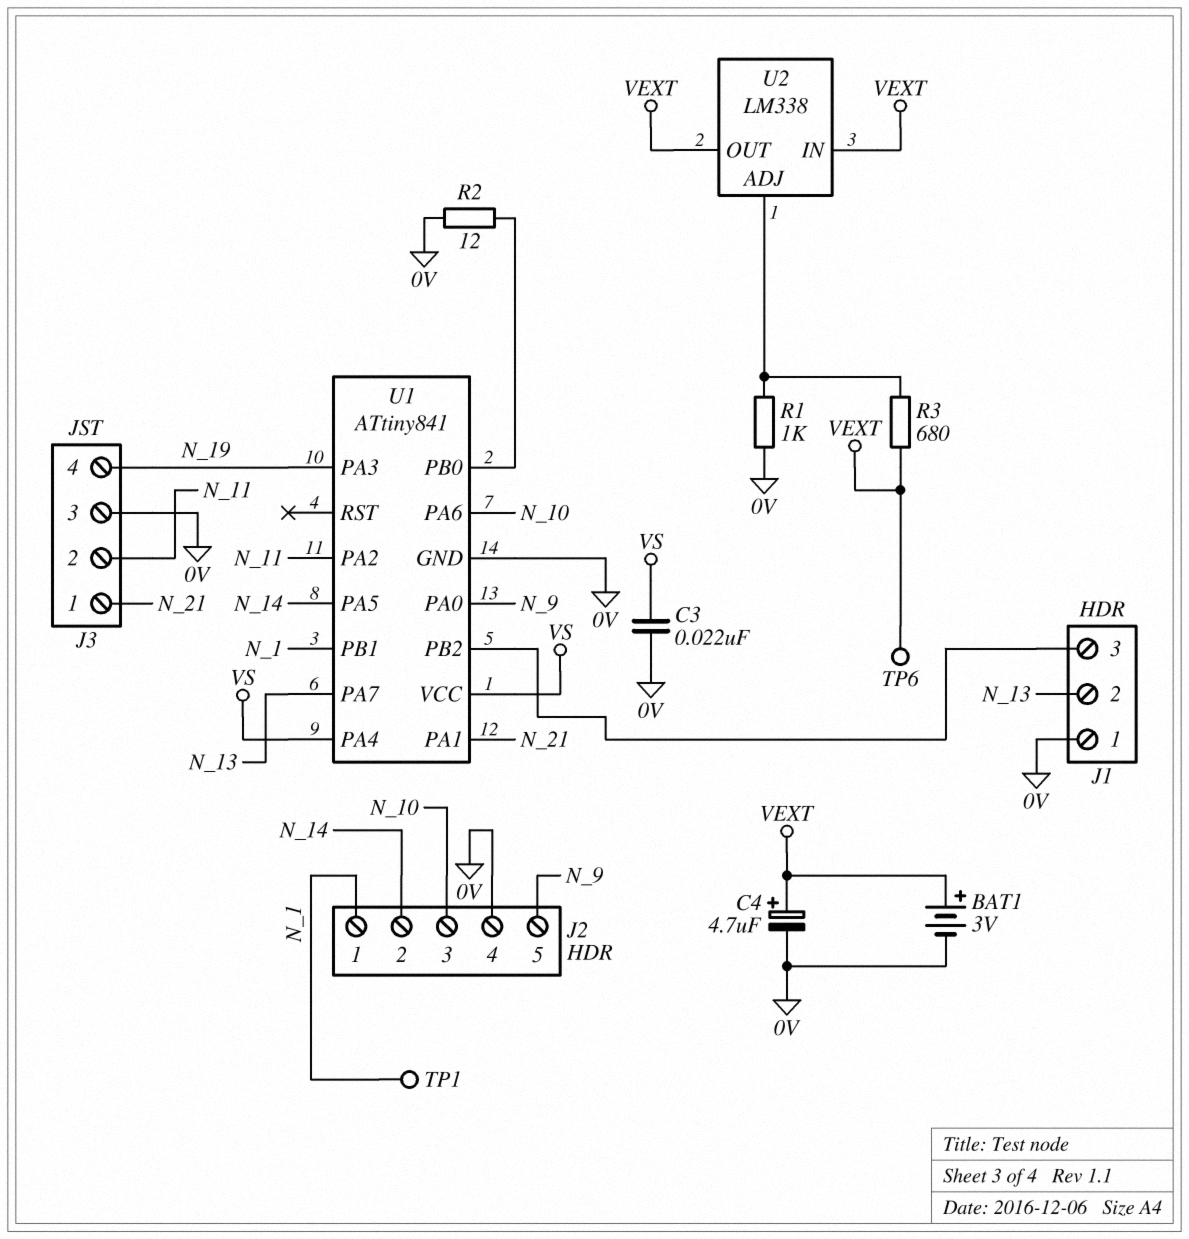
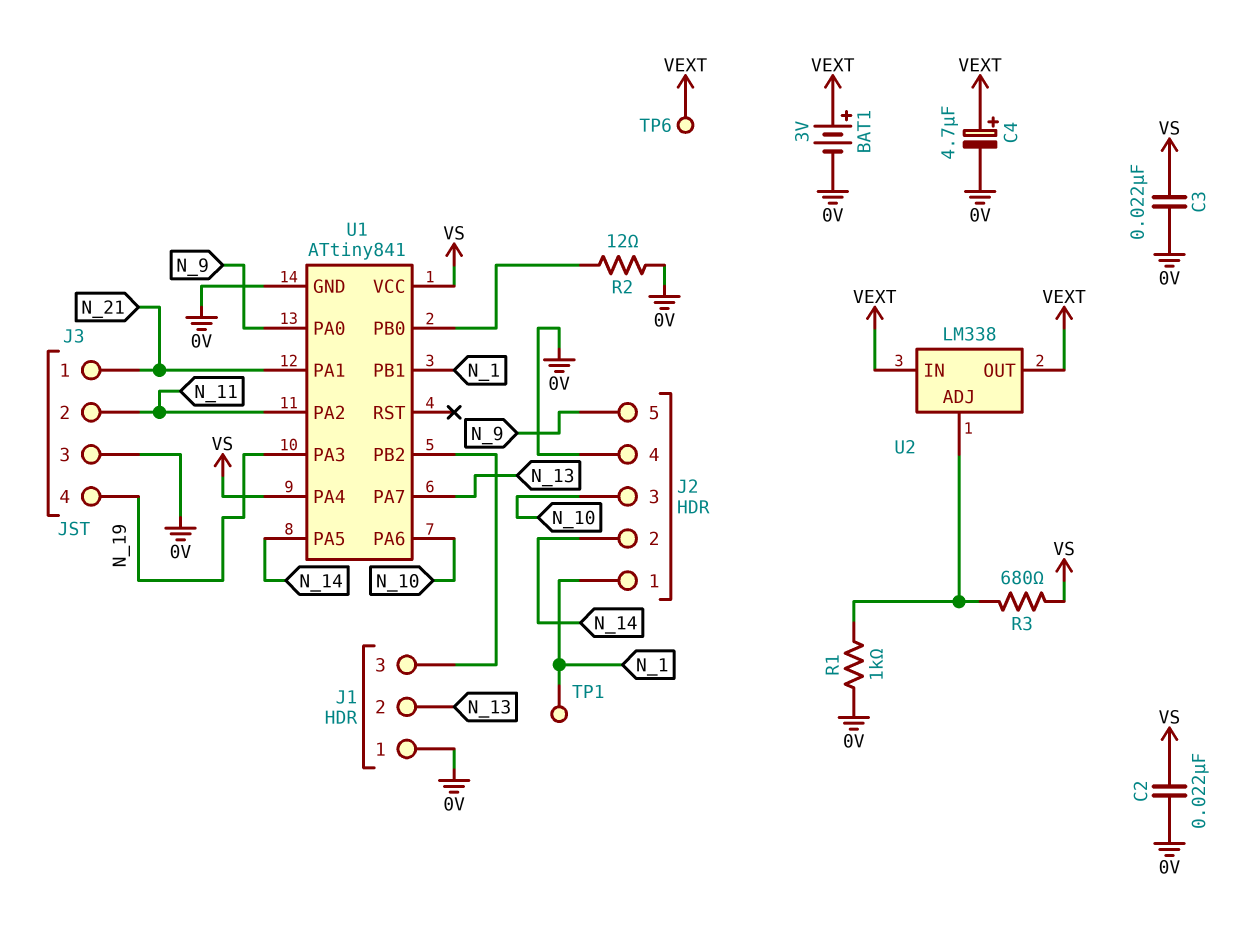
C2: none -> 22nF (0V, VS)
R3: 680 (U2/ADJ, VEXT) -> 680 (U2/ADJ, VS)

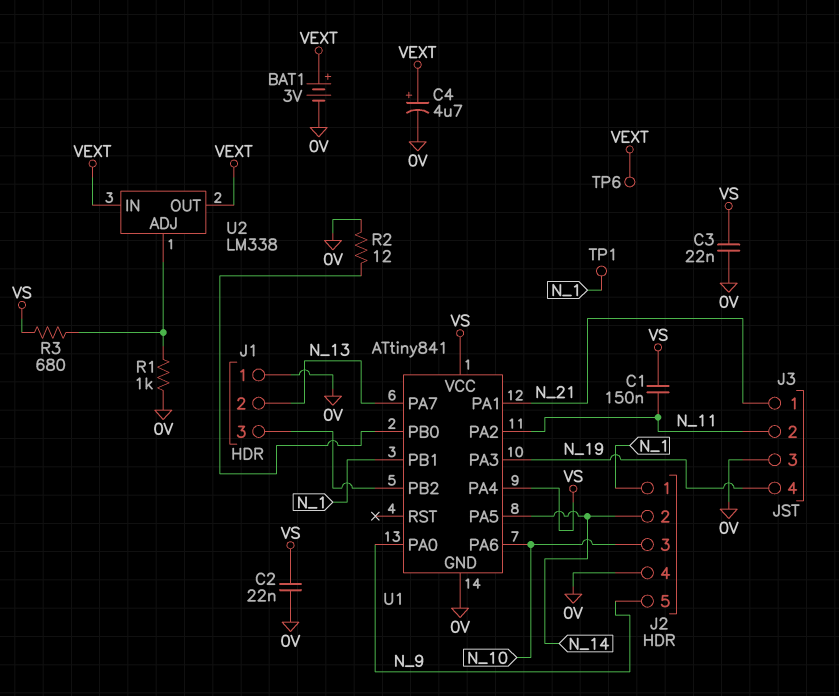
C1: none -> 150nF (N_11, VS)

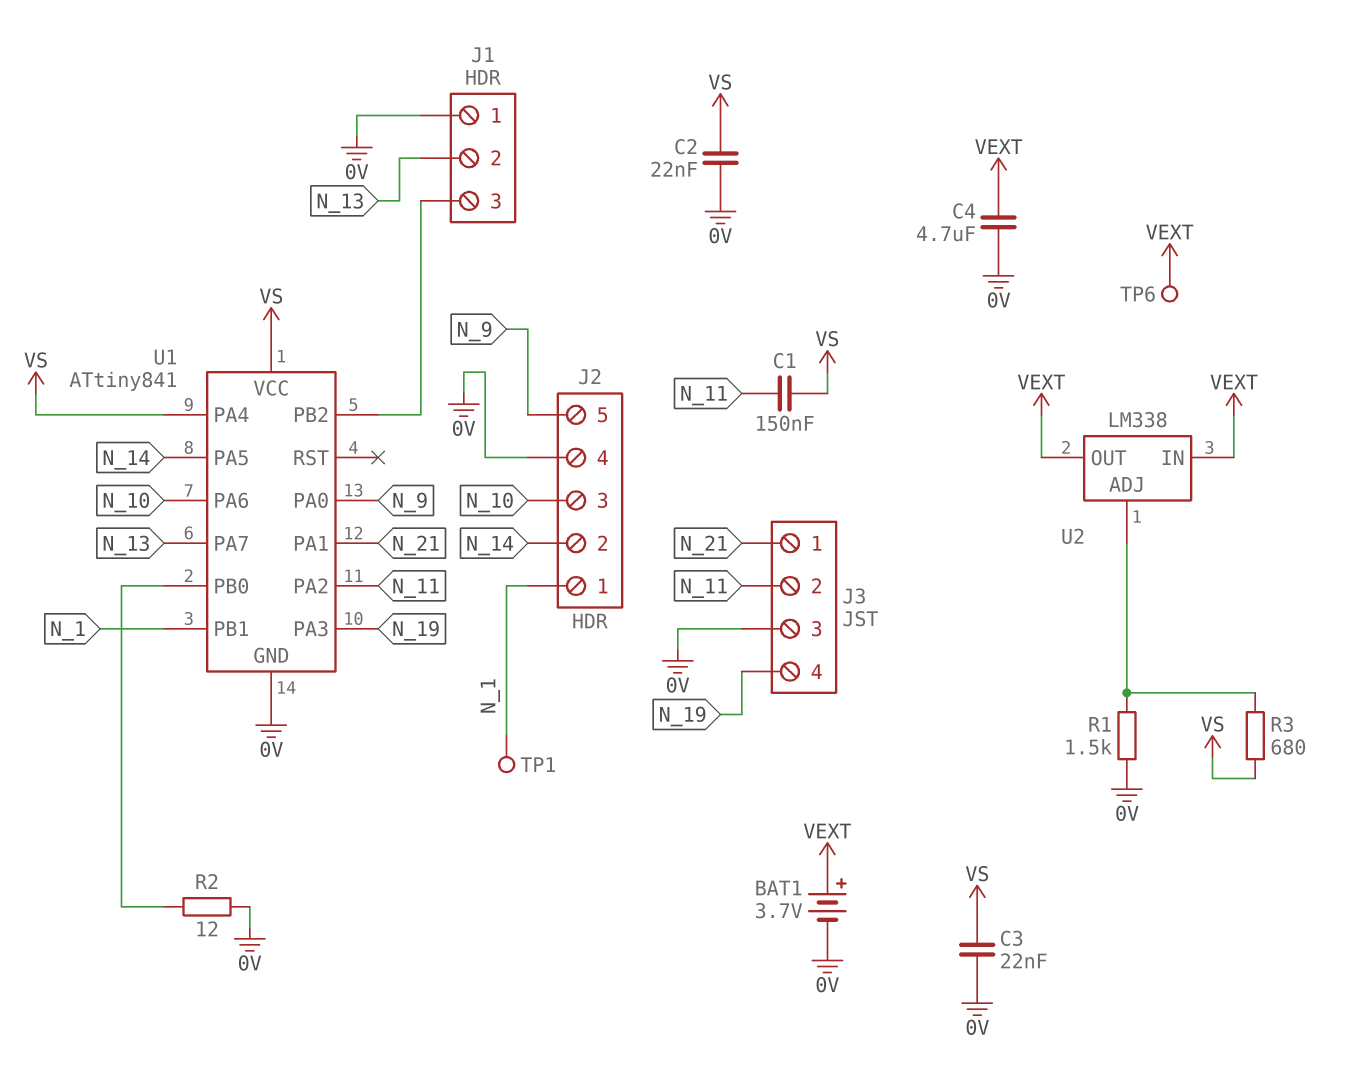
BAT1: 3V (plus VEXT, minus 0V) -> 3.7V (plus VEXT, minus 0V)
C4: 4.7uF (plus VEXT, minus 0V) -> 4.7uF (0V, VEXT)
R1: 1k (0V, U2/ADJ) -> 1.5k (0V, U2/ADJ)

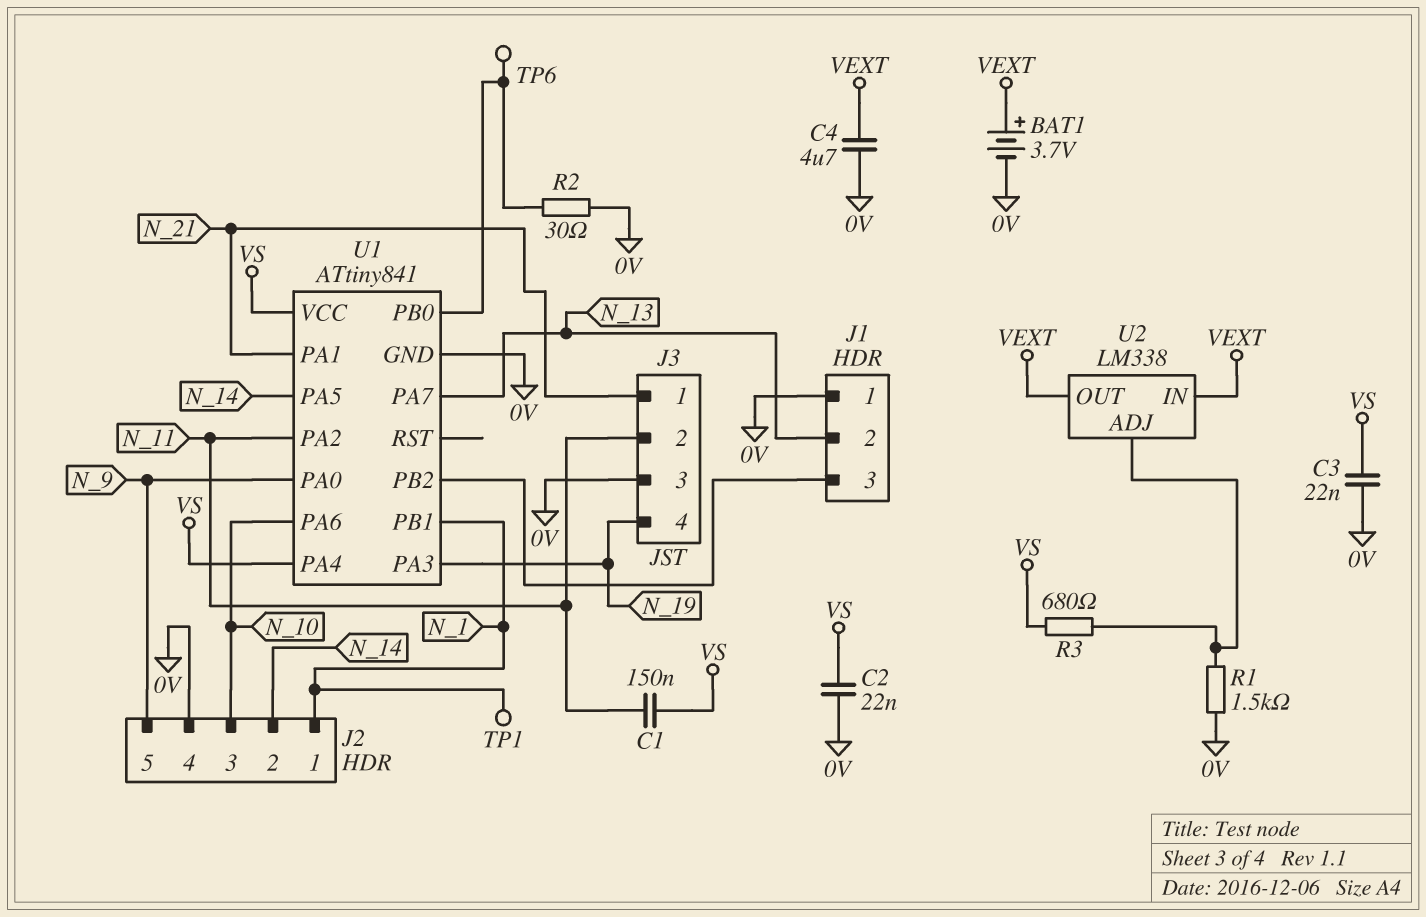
R2: 12 (0V, U1/PB0) -> 30 (0V, U1/PB0)
TP6: test point (VEXT) -> test point (U1/PB0)

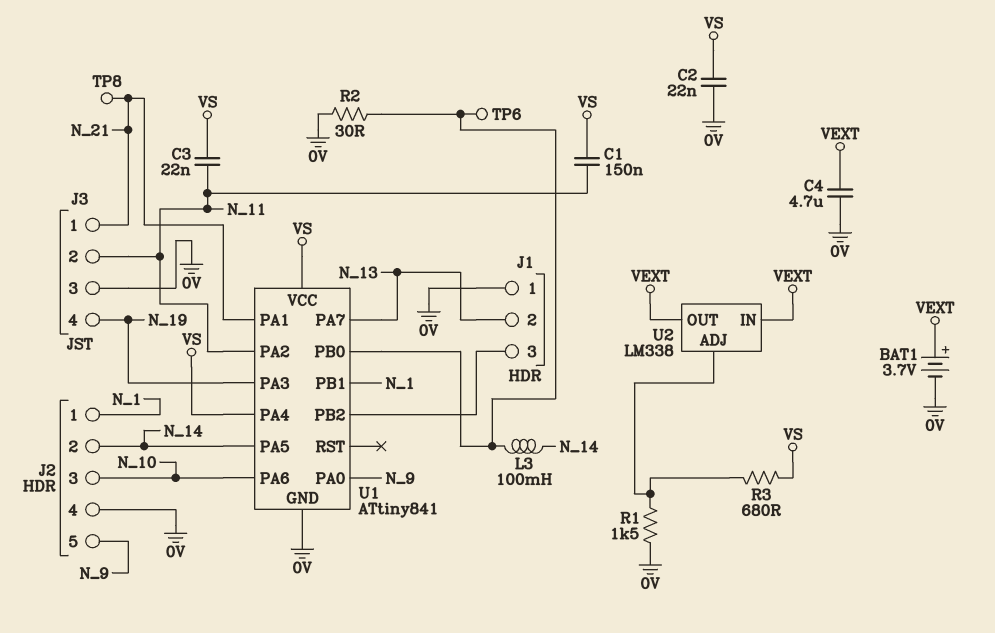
C3: 22nF (0V, VS) -> 22nF (N_11, VS)
L3: none -> 100mH (N_14, U1/PB0)
TP1: test point (N_1) -> none
TP8: none -> test point (N_21)

